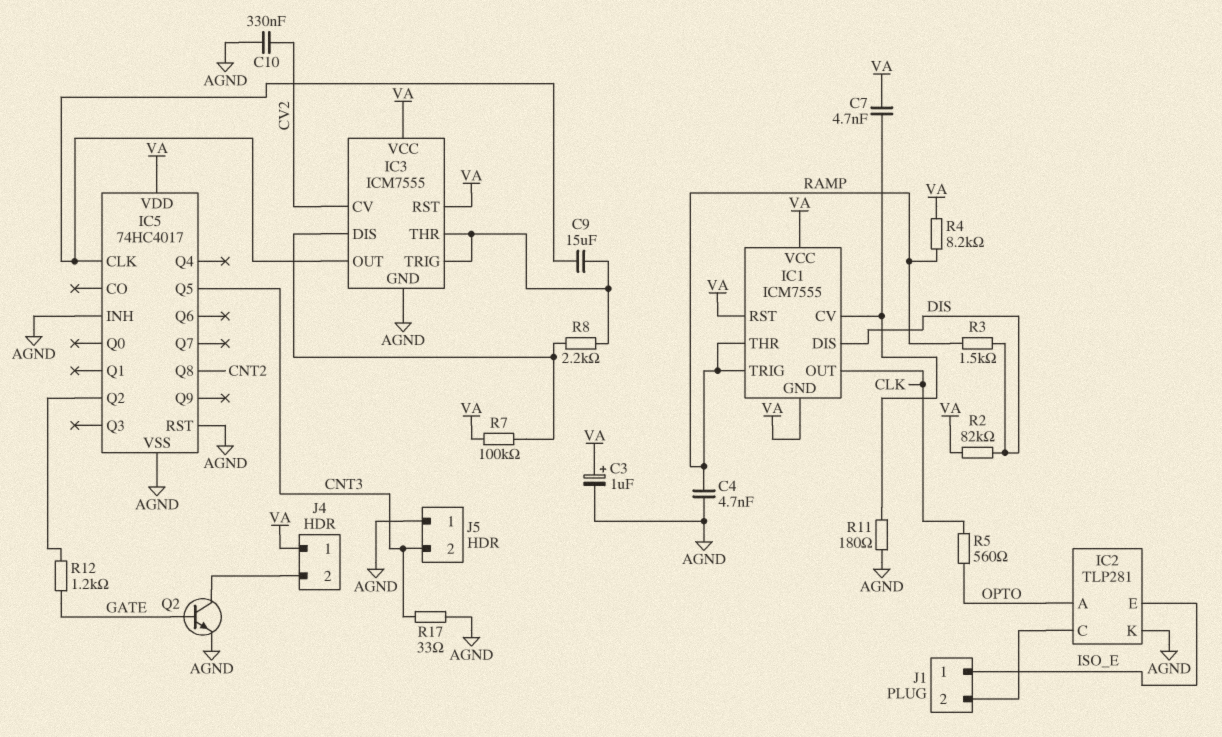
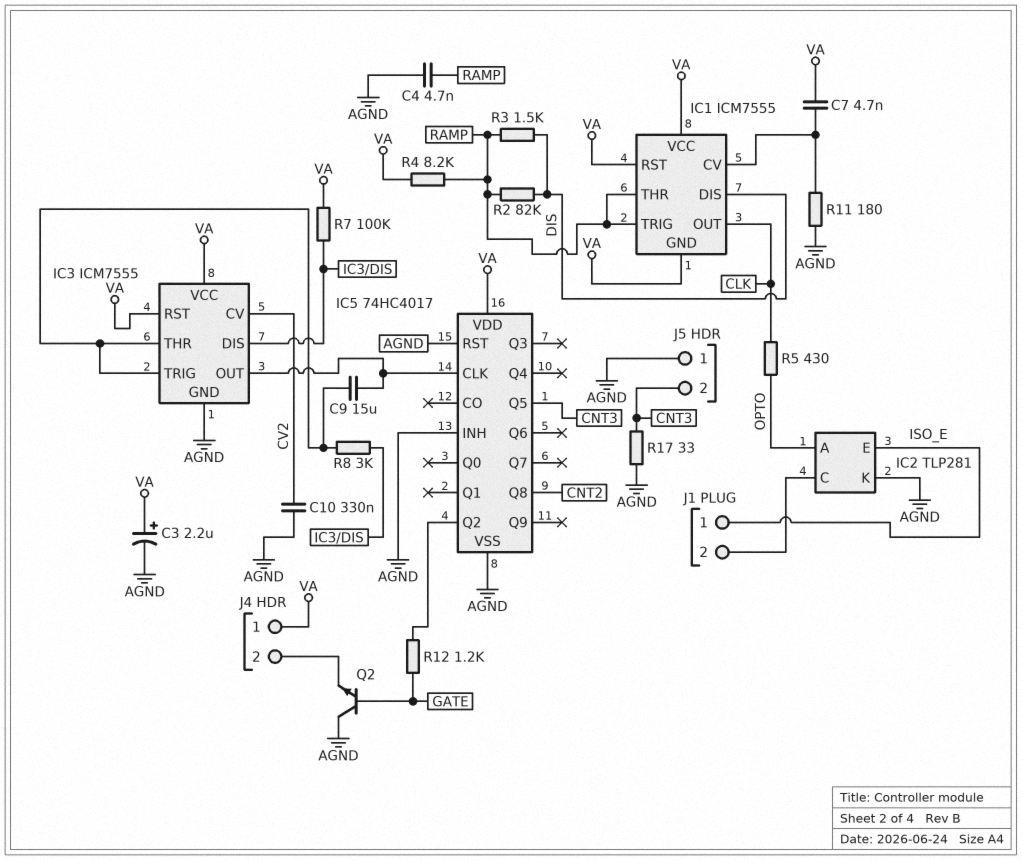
C3: 1uF (plus VA, minus AGND) -> 2.2uF (plus VA, minus AGND)
Q2: NPN (B GATE, C J4/2, E AGND) -> NPN (B GATE, C AGND, E J4/2)
R2: 82k (DIS, VA) -> 82k (DIS, RAMP)
R5: 560 (CLK, OPTO) -> 430 (CLK, OPTO)
R8: 2.2k (IC3/DIS, IC3/THR) -> 3k (IC3/DIS, IC3/THR)

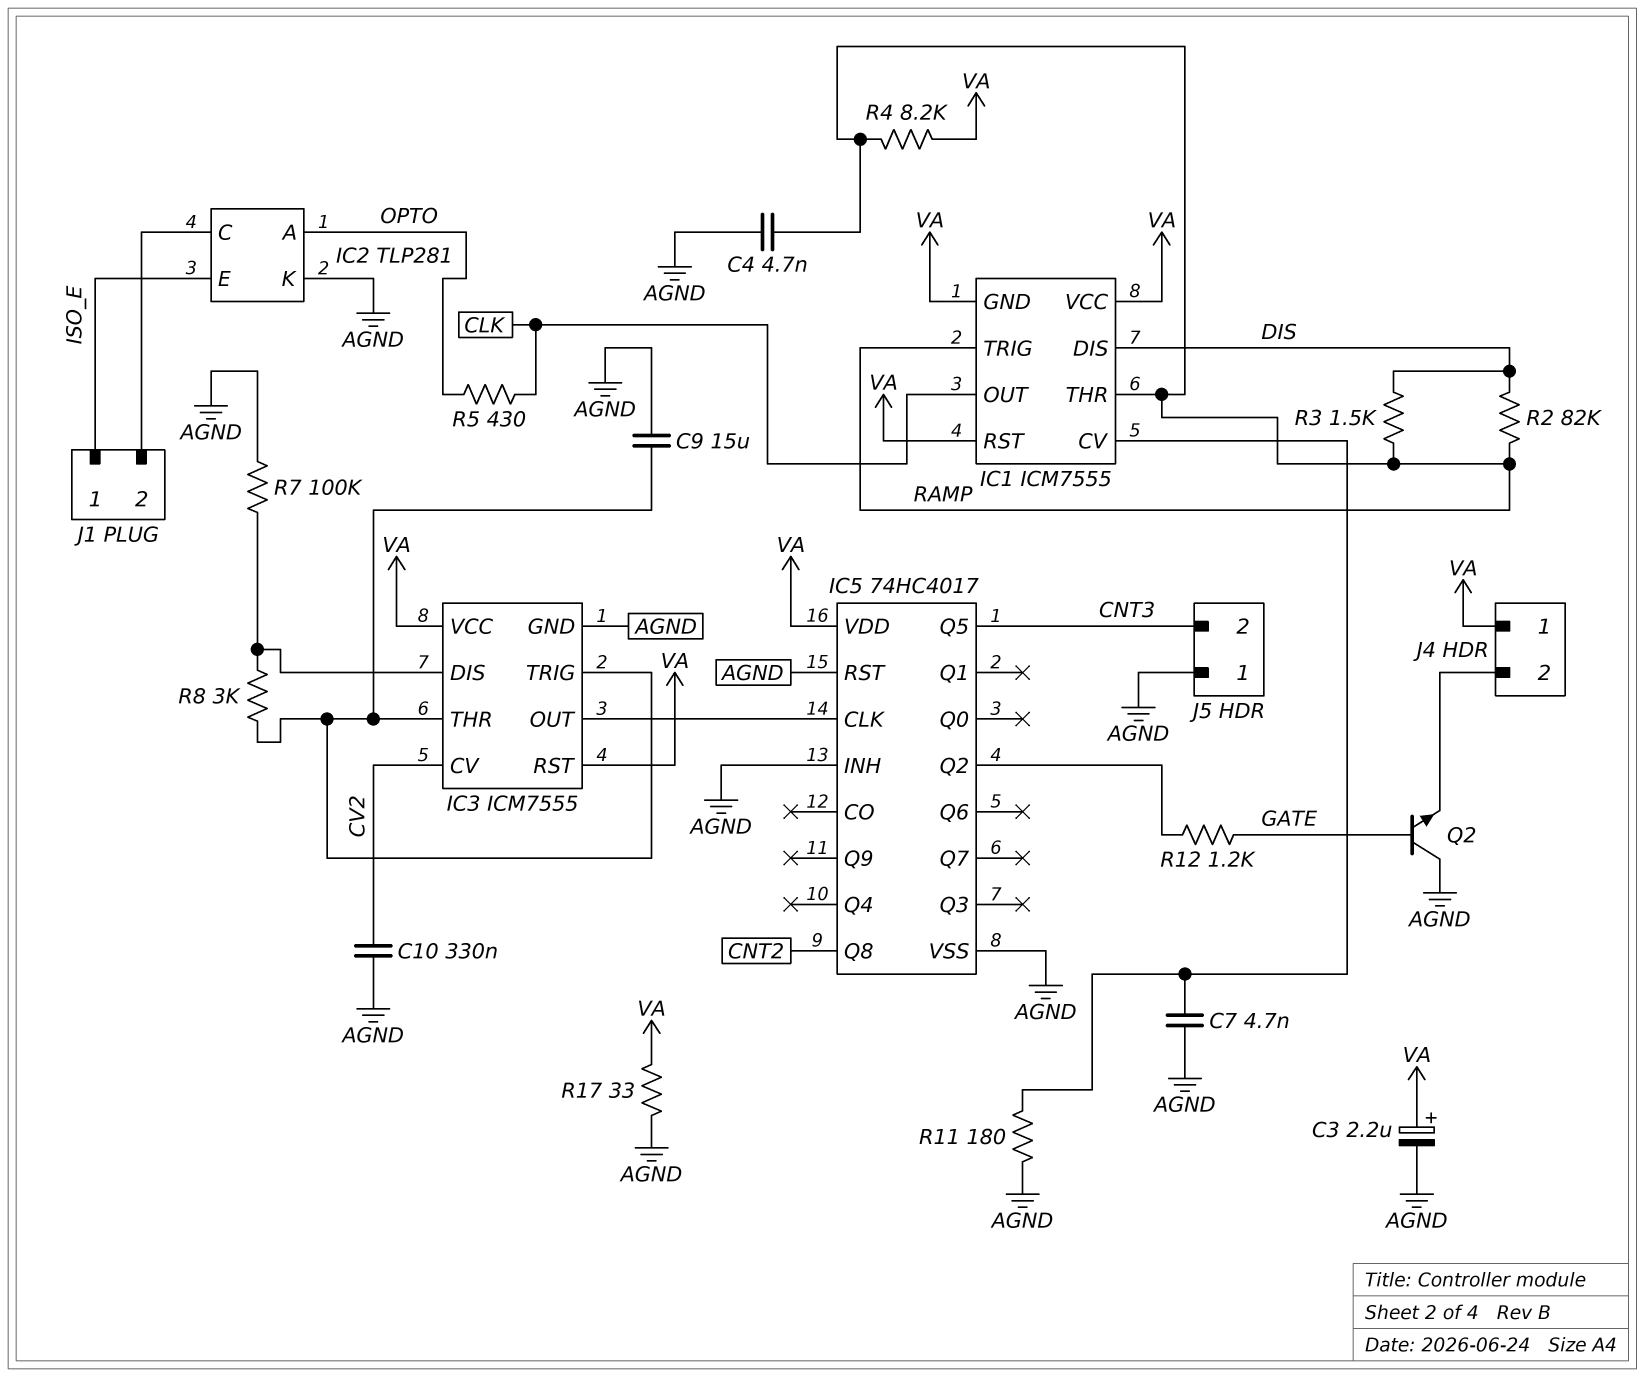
C7: 4.7nF (IC1/CV, VA) -> 4.7nF (AGND, IC1/CV)
C9: 15uF (IC3/OUT, IC3/THR) -> 15uF (AGND, IC3/THR)
R7: 100k (IC3/DIS, VA) -> 100k (AGND, IC3/DIS)
R17: 33 (AGND, CNT3) -> 33 (AGND, VA)

